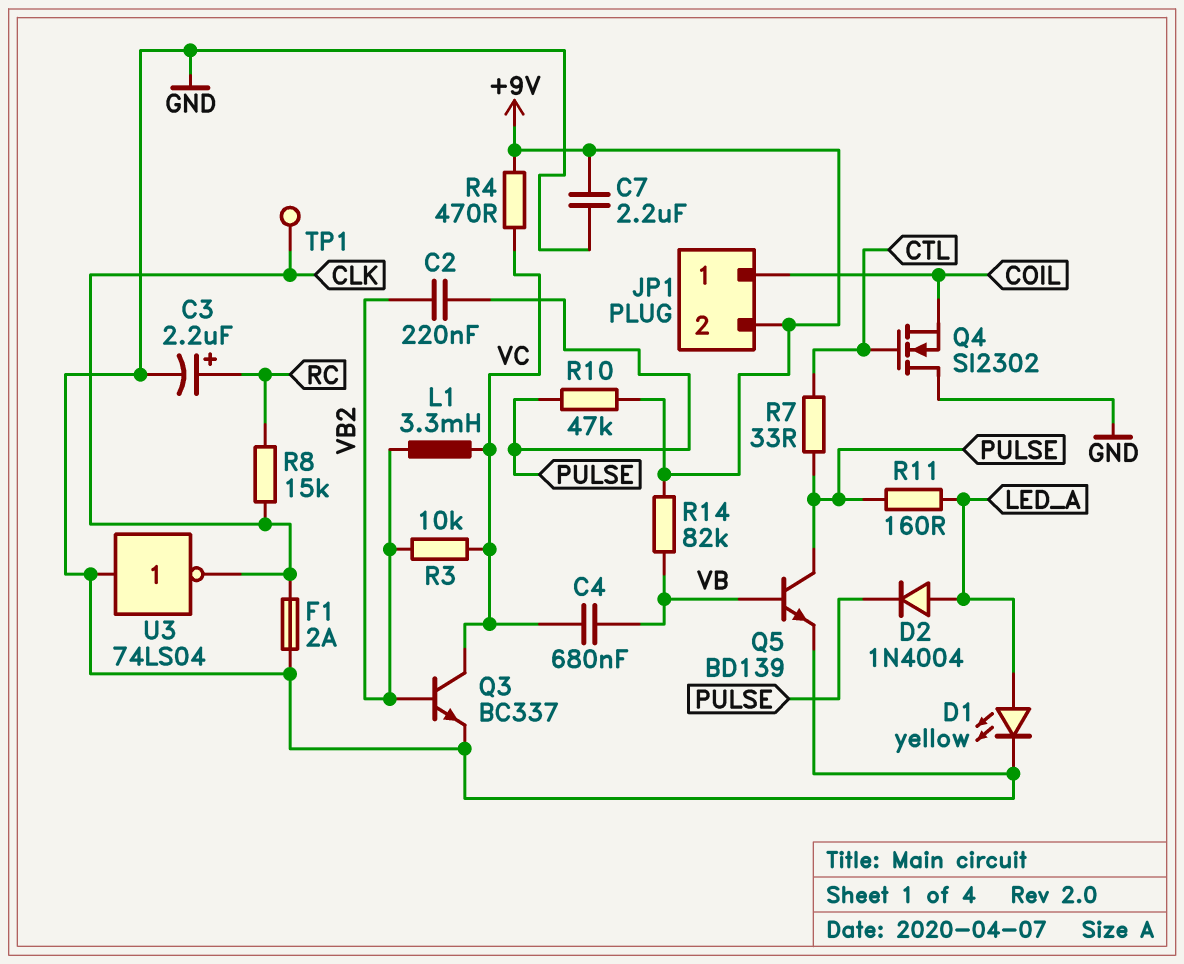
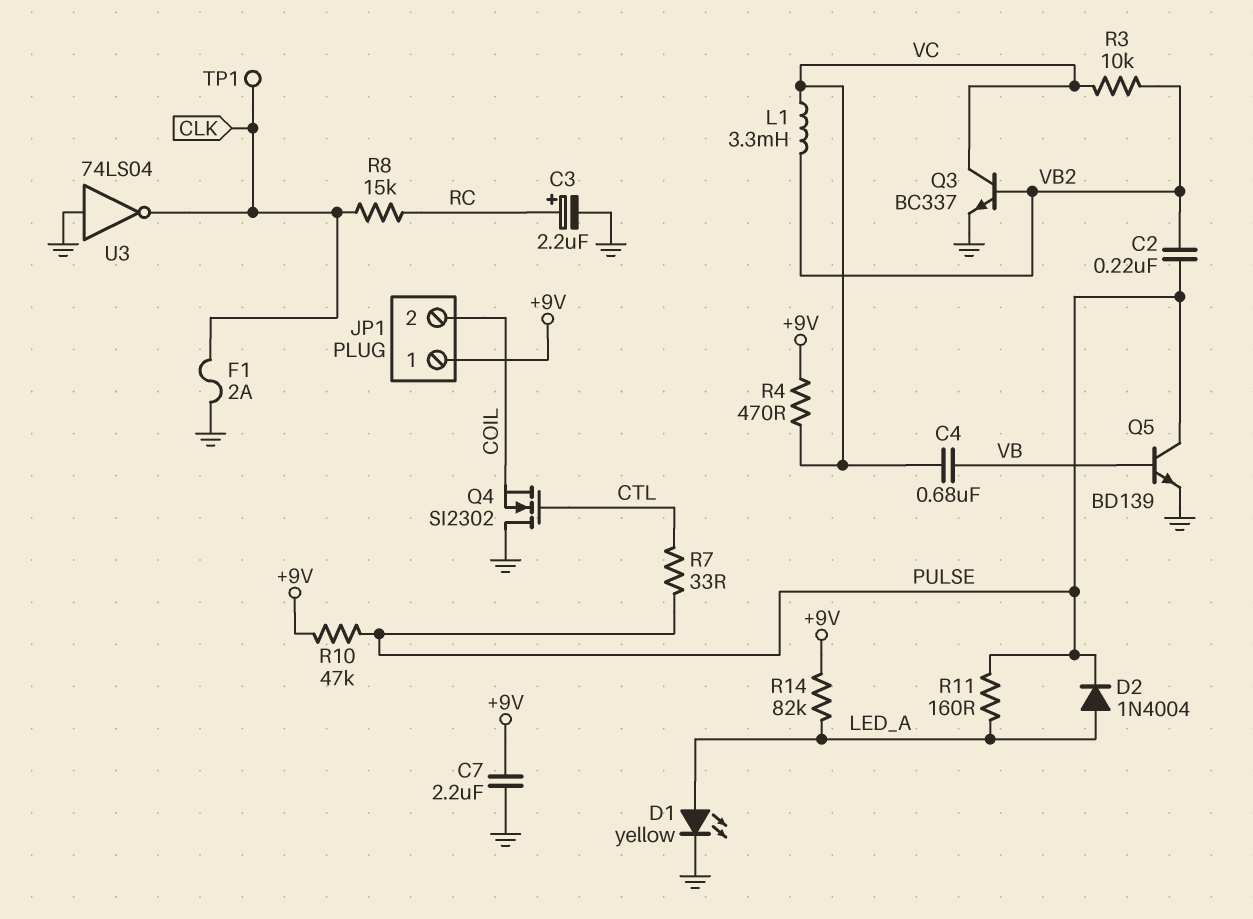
JP1 pin 1: COIL -> +9V
JP1 pin 2: +9V -> COIL
R14: 82k (+9V, VB) -> 82k (+9V, LED_A)

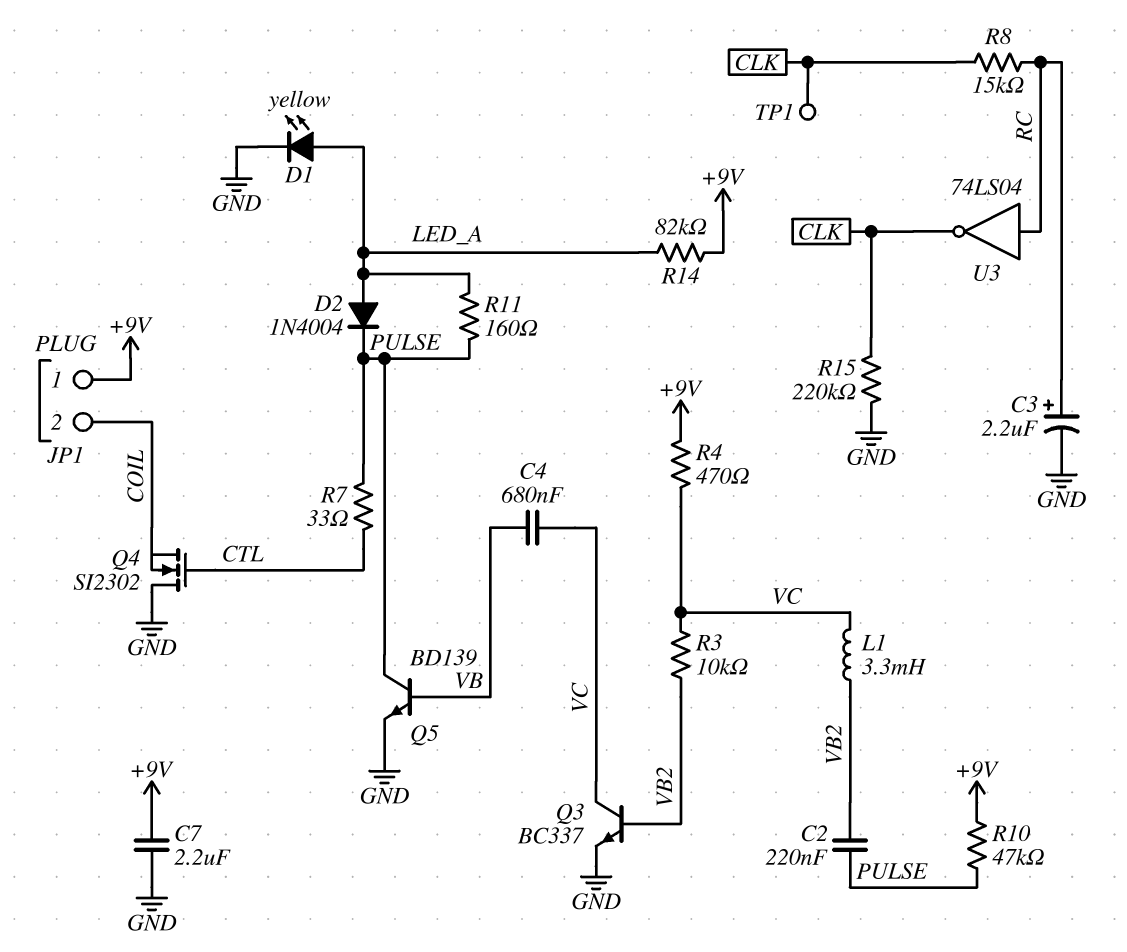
F1: 2A (CLK, GND) -> none
R15: none -> 220k (CLK, GND)
U3: NOT 74LS04 (in GND, out CLK) -> NOT 74LS04 (in RC, out CLK)

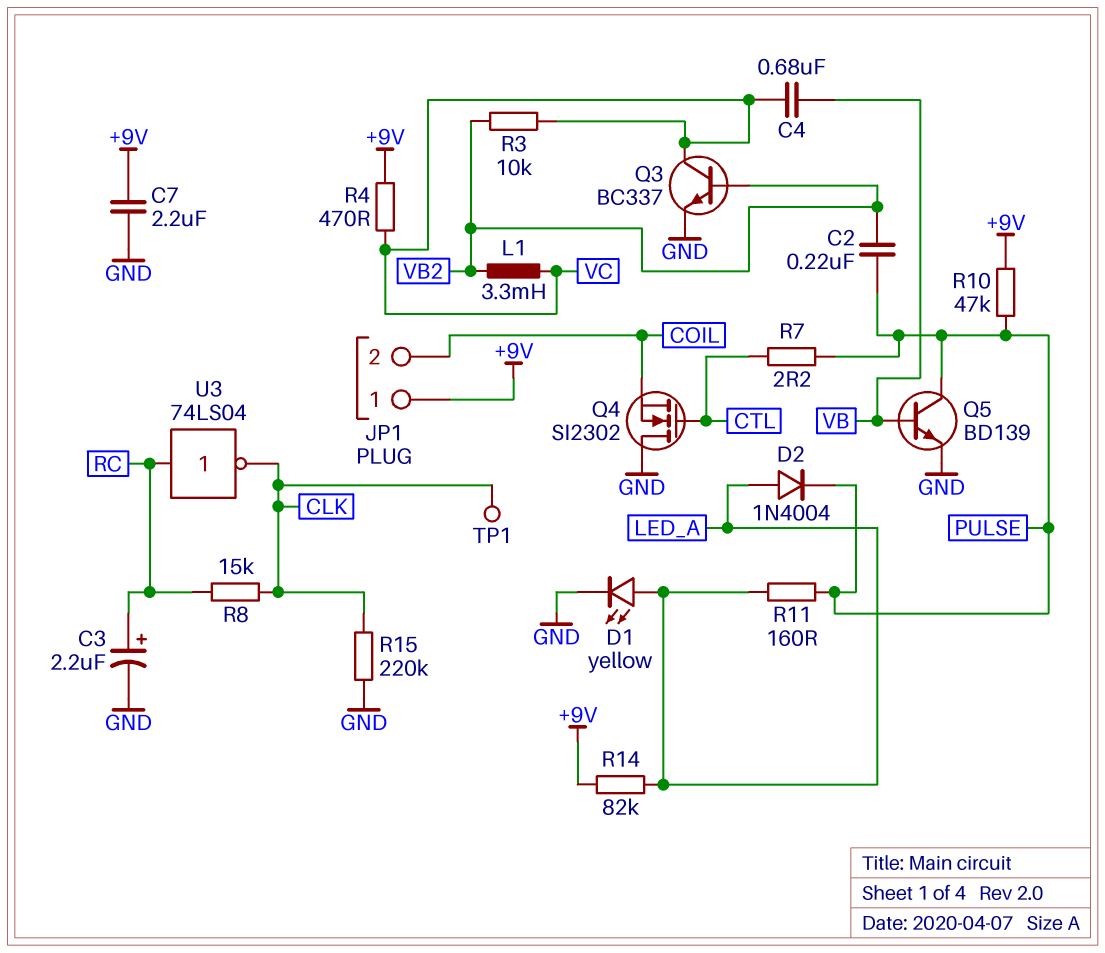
R7: 33 (CTL, PULSE) -> 2.2 (CTL, PULSE)

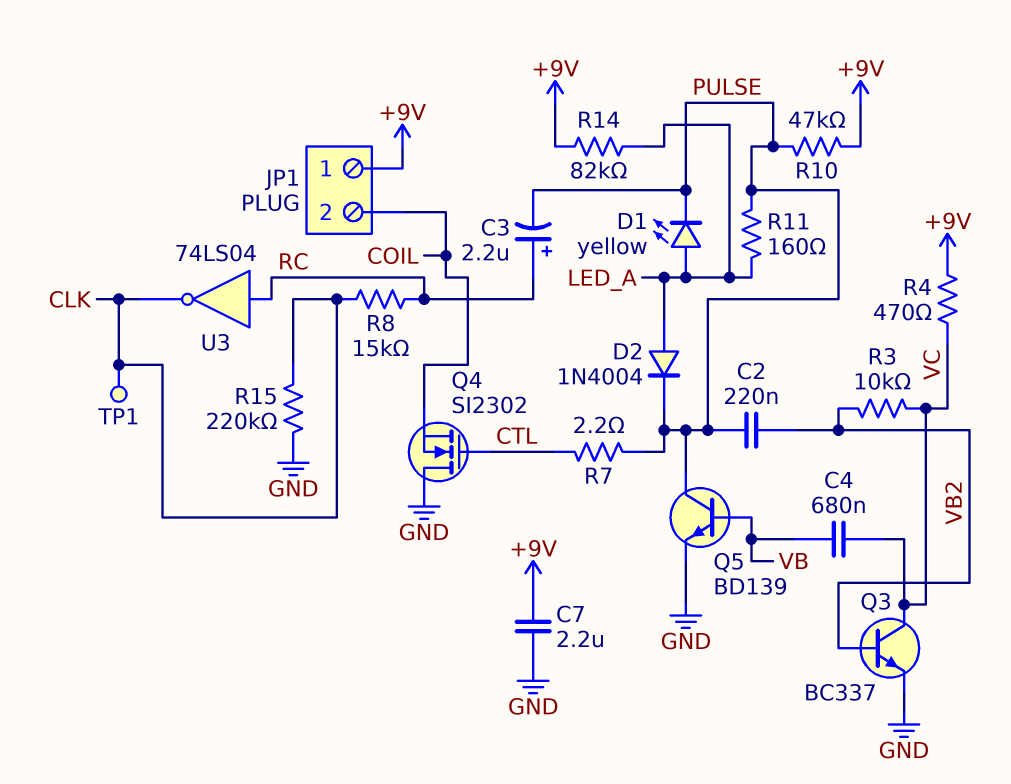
C3: 2.2uF (plus RC, minus GND) -> 2.2uF (plus RC, minus PULSE)
D1: LED yellow (A LED_A, K GND) -> LED yellow (A LED_A, K PULSE)
L1: 3.3mH (VB2, VC) -> none

